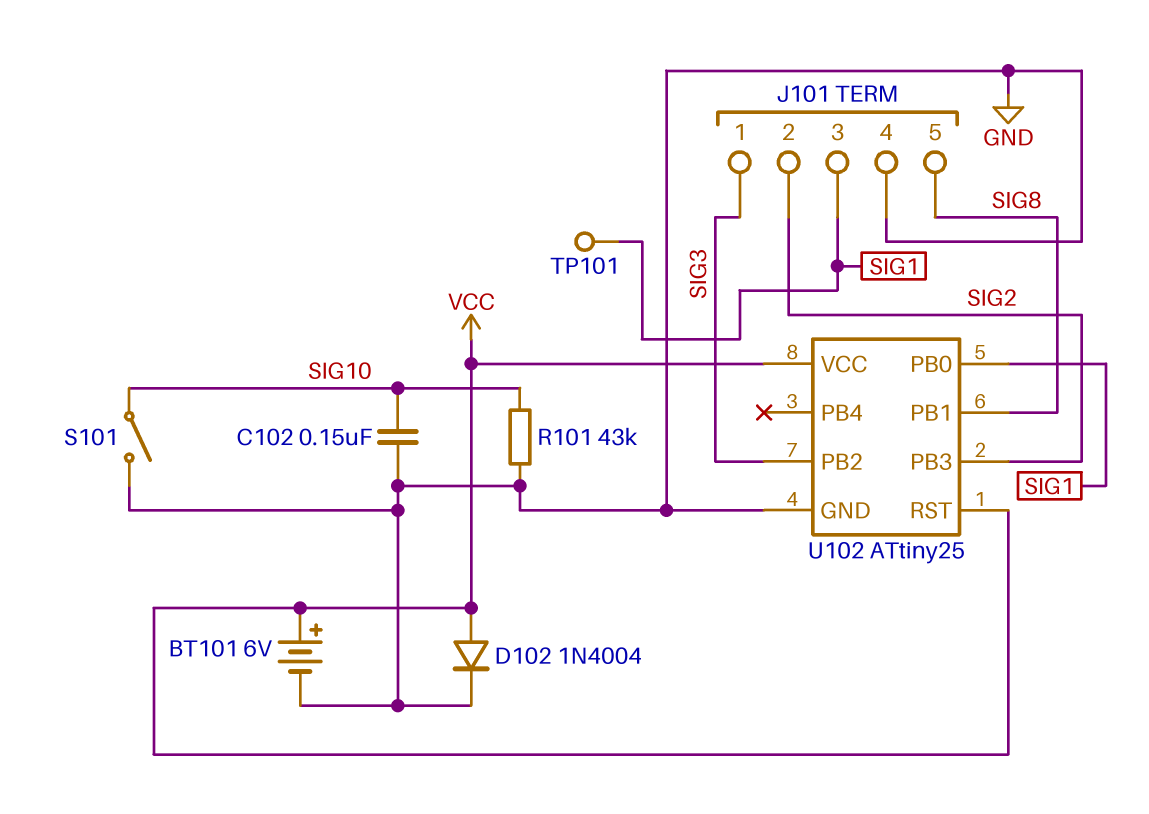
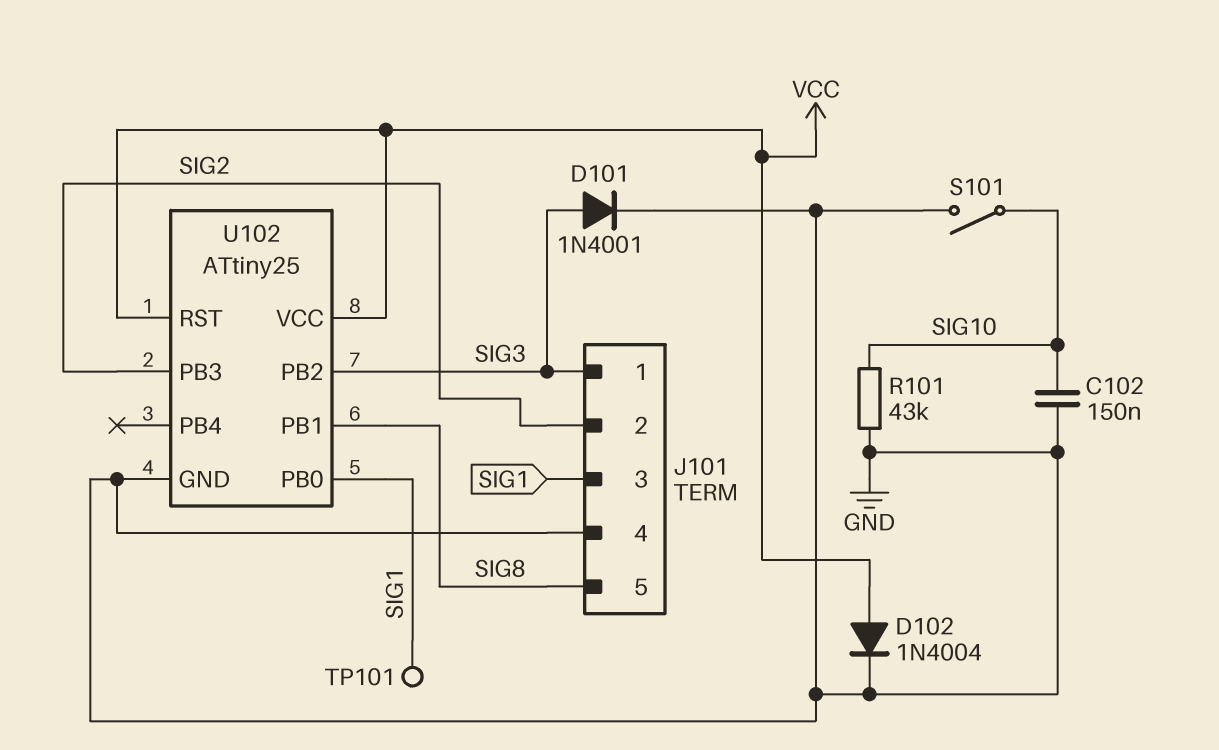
BT101: 6V (plus VCC, minus GND) -> none
D101: none -> diode 1N4001 (A SIG3, K GND)

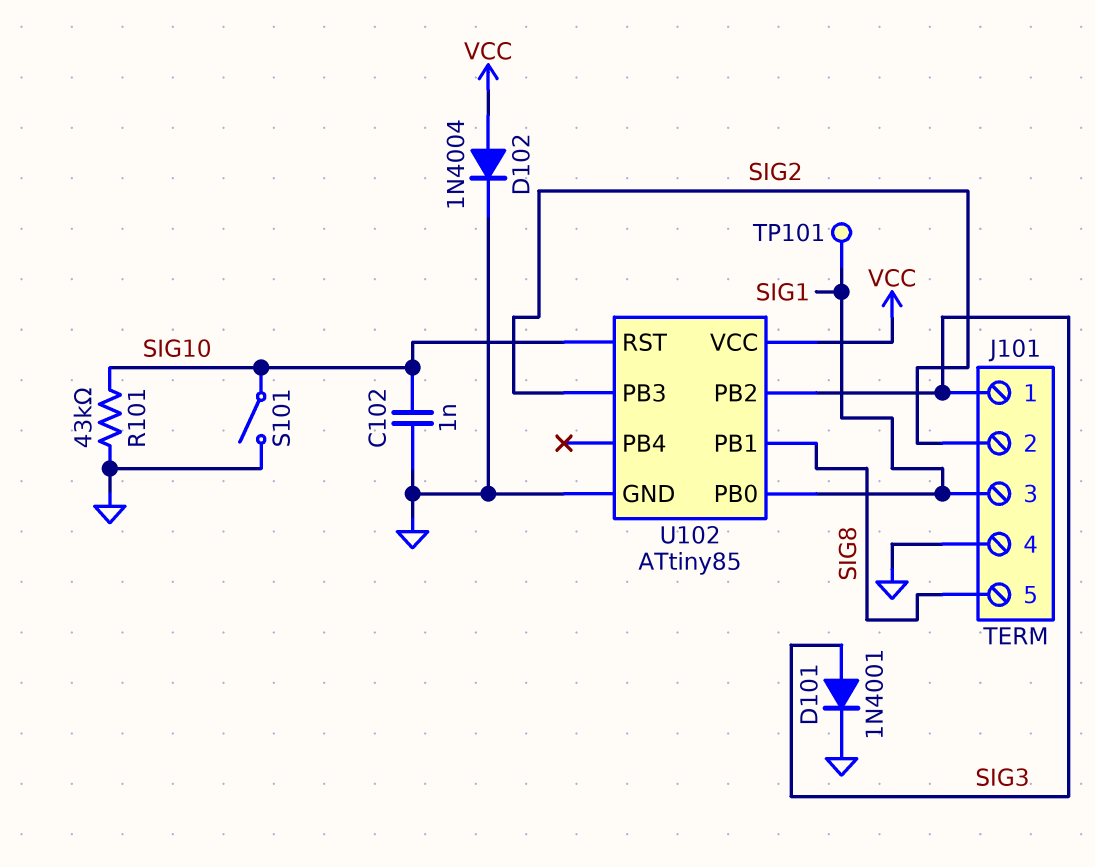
C102: 150nF (GND, SIG10) -> 1nF (GND, SIG10)
U102: ATtiny25 -> ATtiny85
U102 pin RST: VCC -> SIG10

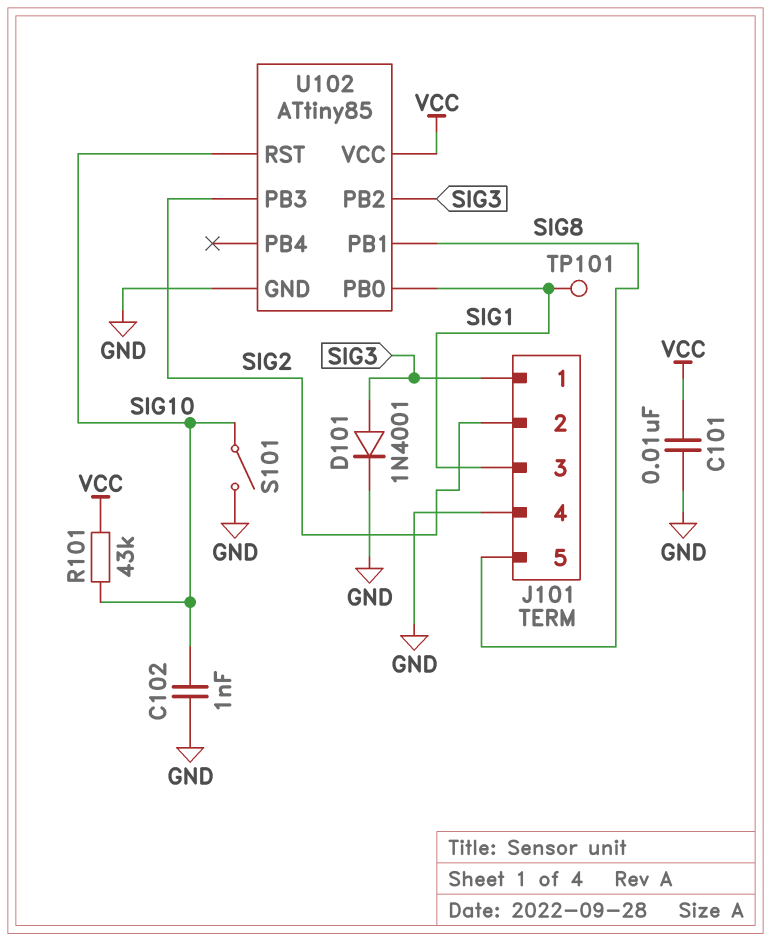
C101: none -> 10nF (GND, VCC)
D102: diode 1N4004 (A VCC, K GND) -> none
R101: 43k (GND, SIG10) -> 43k (SIG10, VCC)

